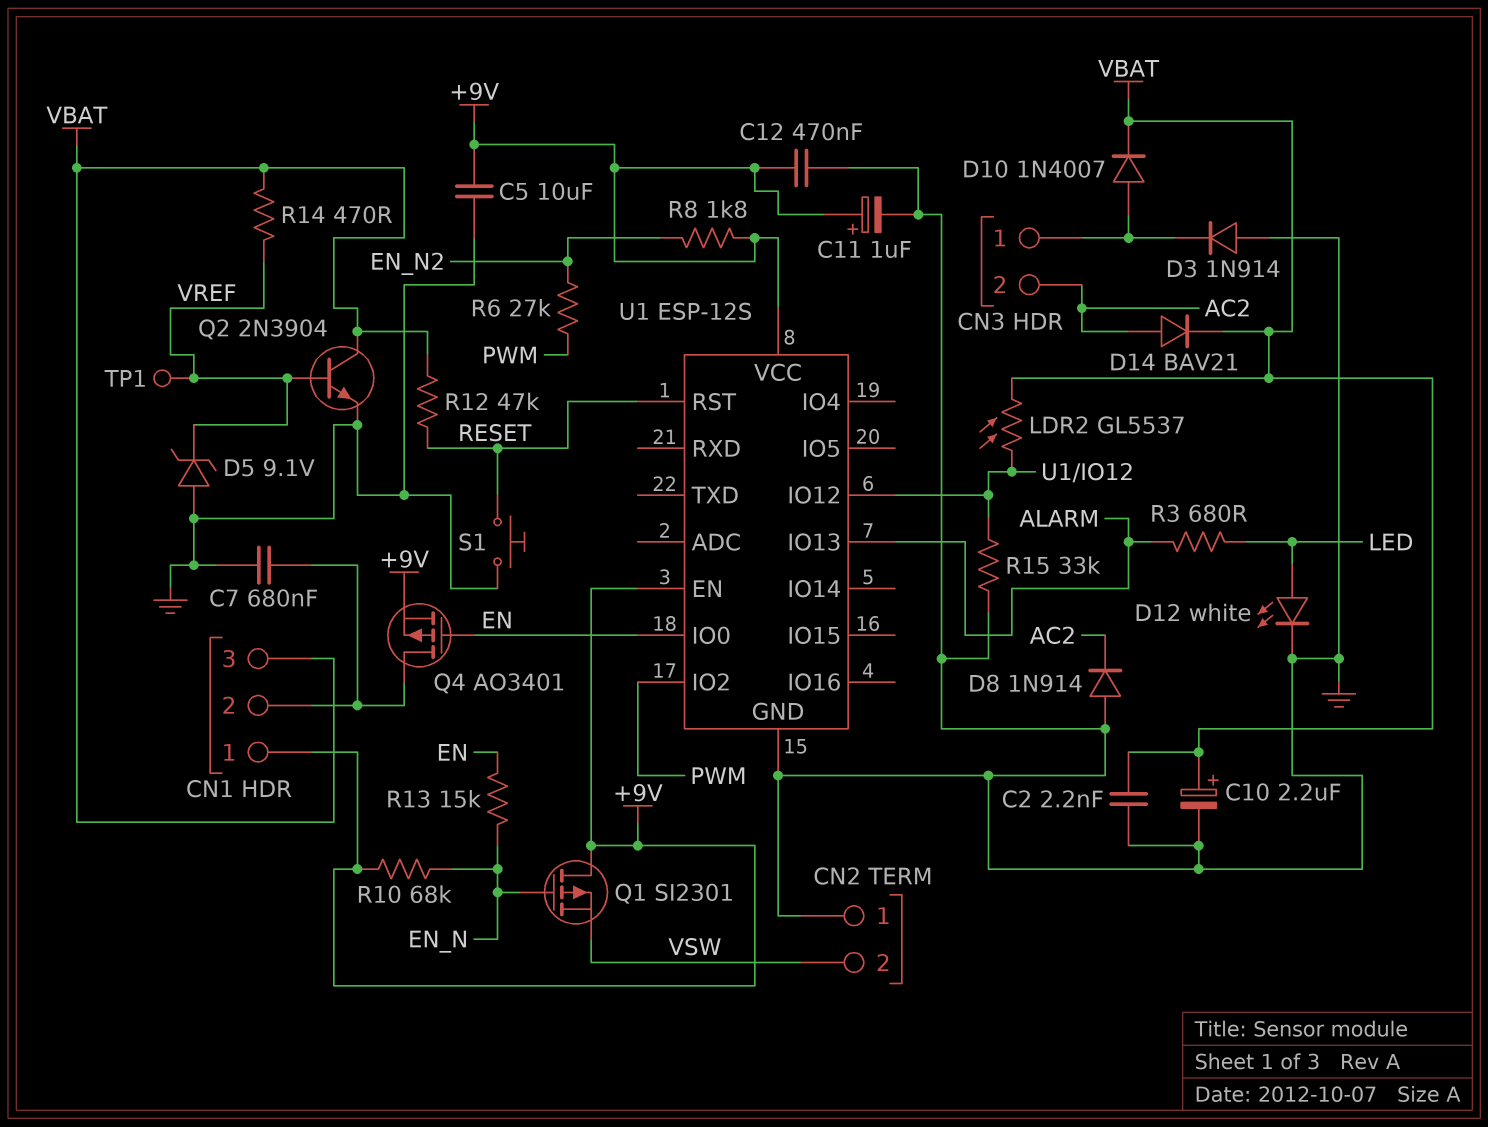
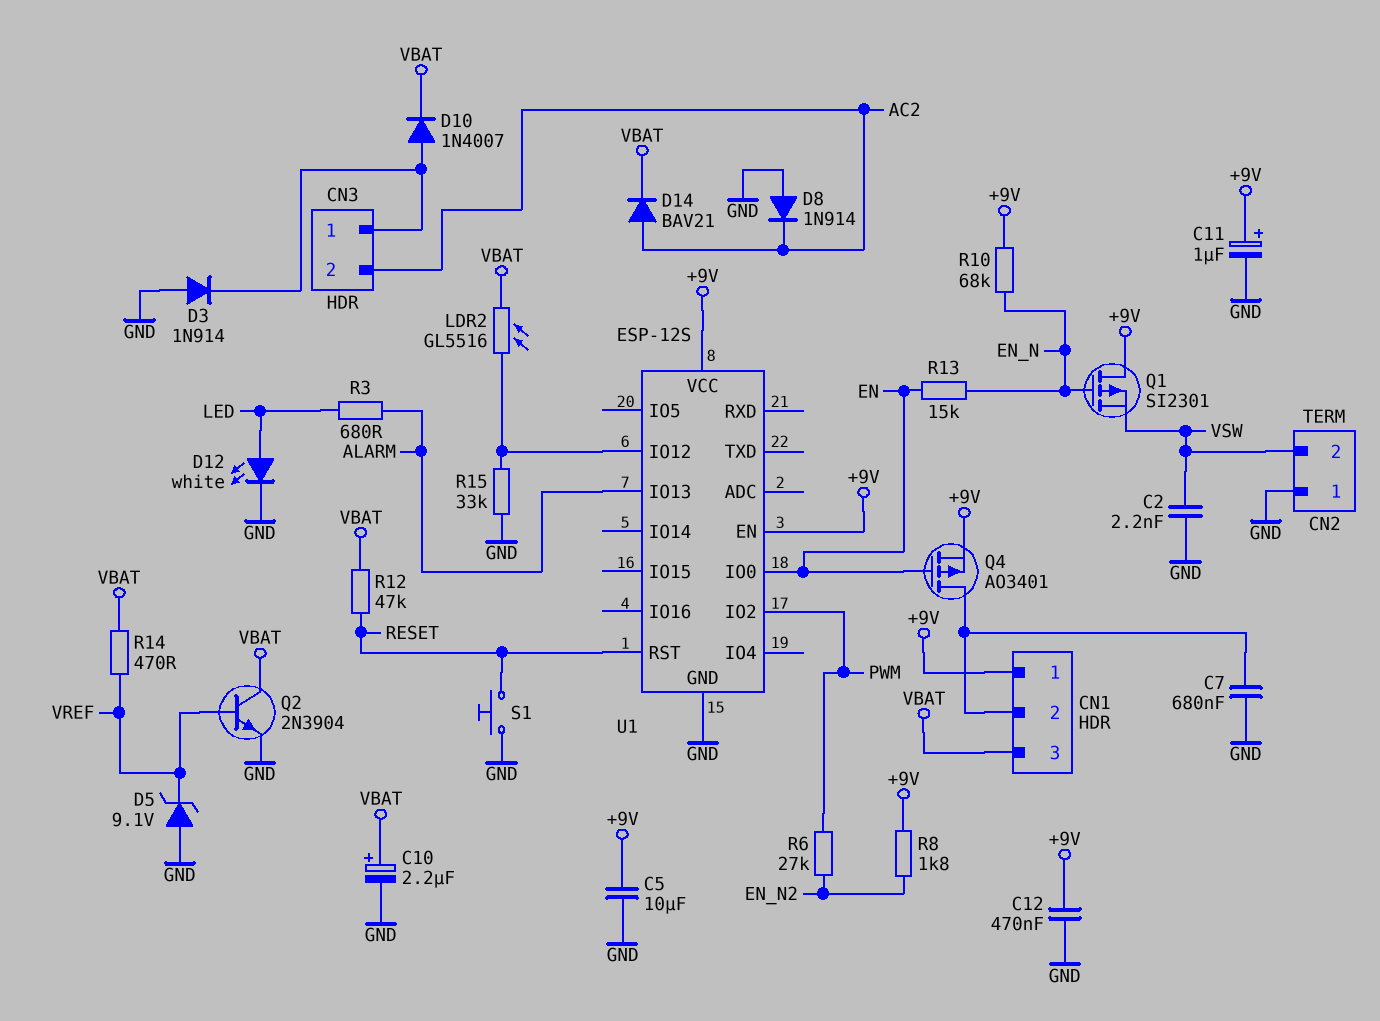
C2: 2.2nF (GND, VBAT) -> 2.2nF (GND, VSW)
LDR2: GL5537 (U1/IO12, VBAT) -> GL5516 (U1/IO12, VBAT)
TP1: test point (VREF) -> none

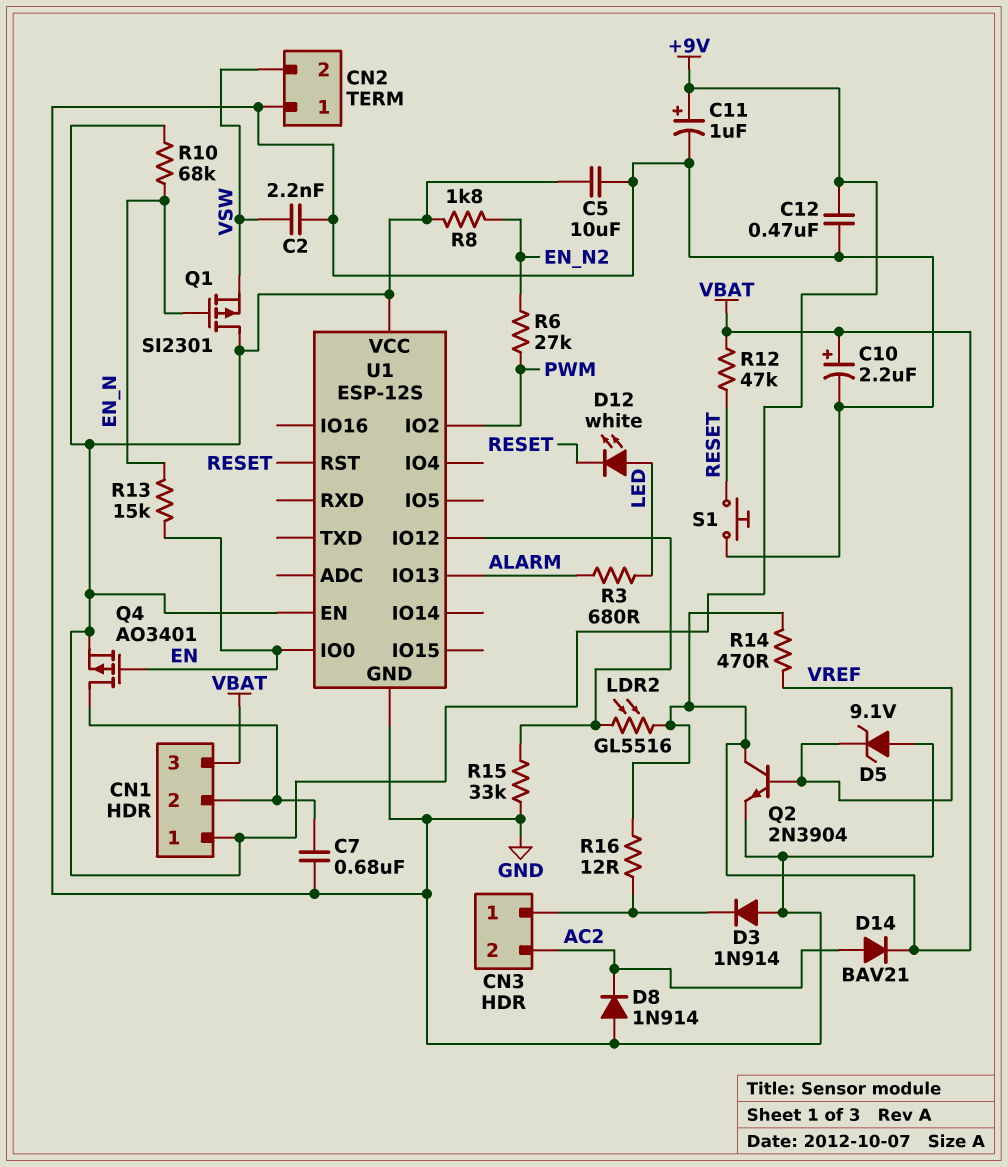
D10: diode 1N4007 (A CN3/1, K VBAT) -> none
D12: LED white (A LED, K GND) -> LED white (A LED, K RESET)
R16: none -> 12 (CN3/1, VBAT)

